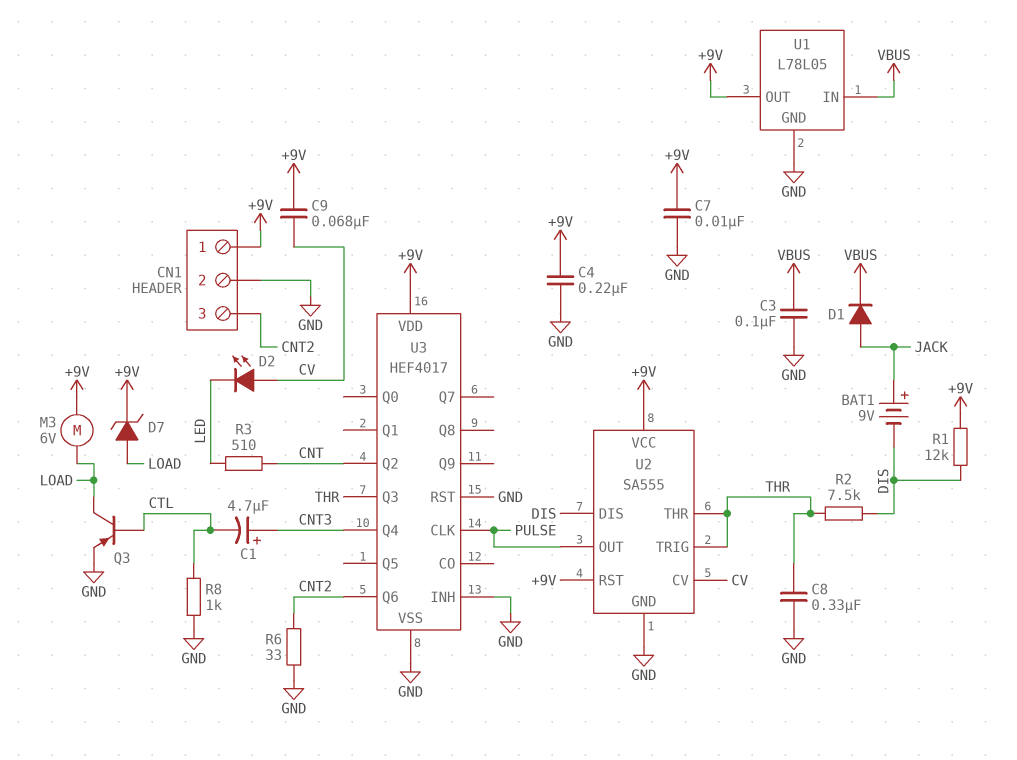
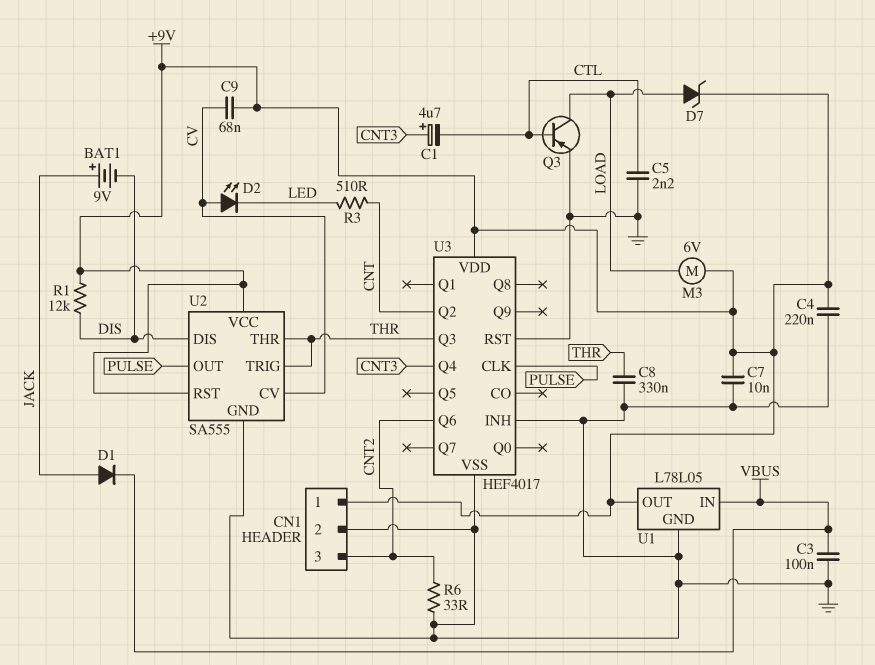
C5: none -> 2.2nF (CTL, GND)
R2: 7.5k (DIS, THR) -> none
R8: 1k (CTL, GND) -> none

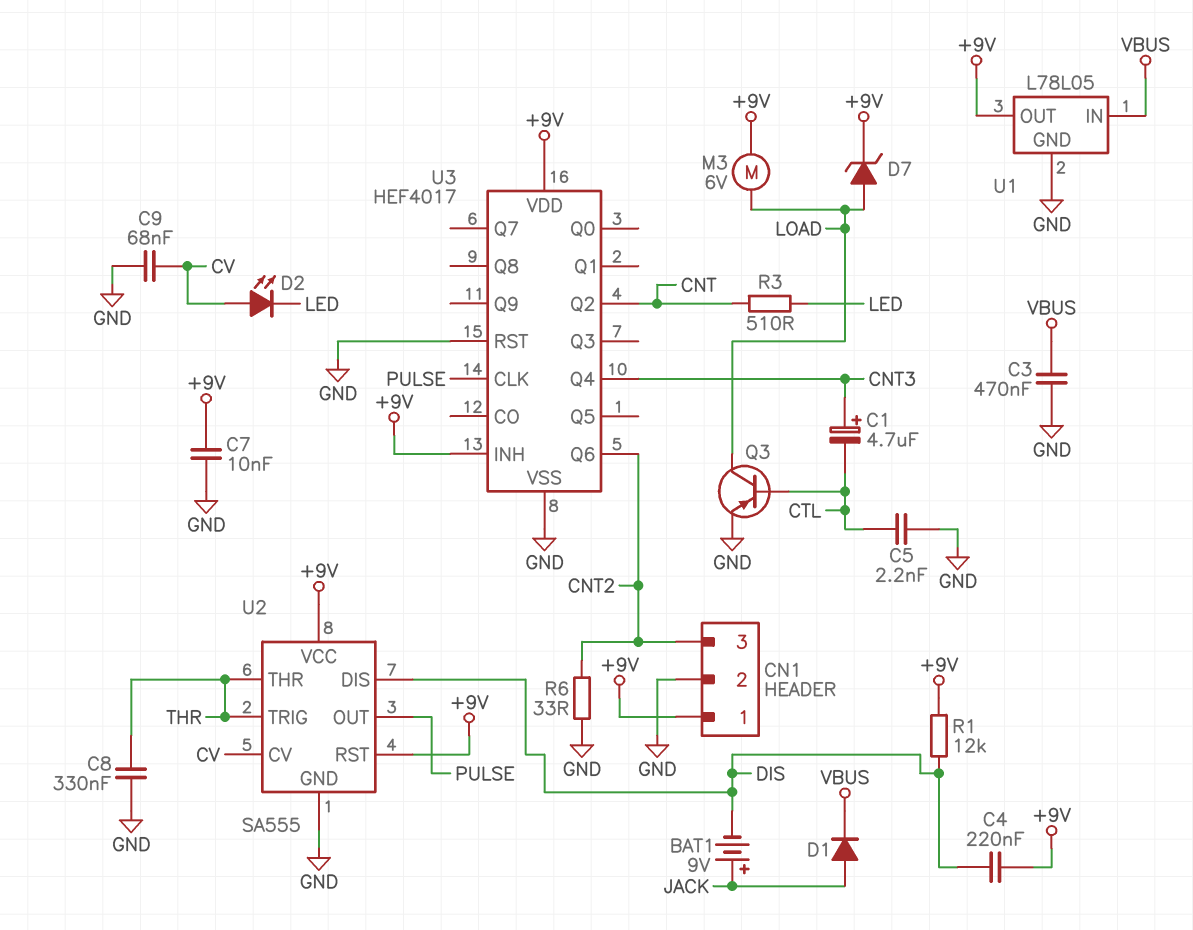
C3: 100nF (GND, VBUS) -> 470nF (GND, VBUS)
C4: 220nF (+9V, GND) -> 220nF (+9V, DIS)
C9: 68nF (+9V, CV) -> 68nF (CV, GND)
U3 pin INH: GND -> +9V
U3 pin Q3: THR -> none

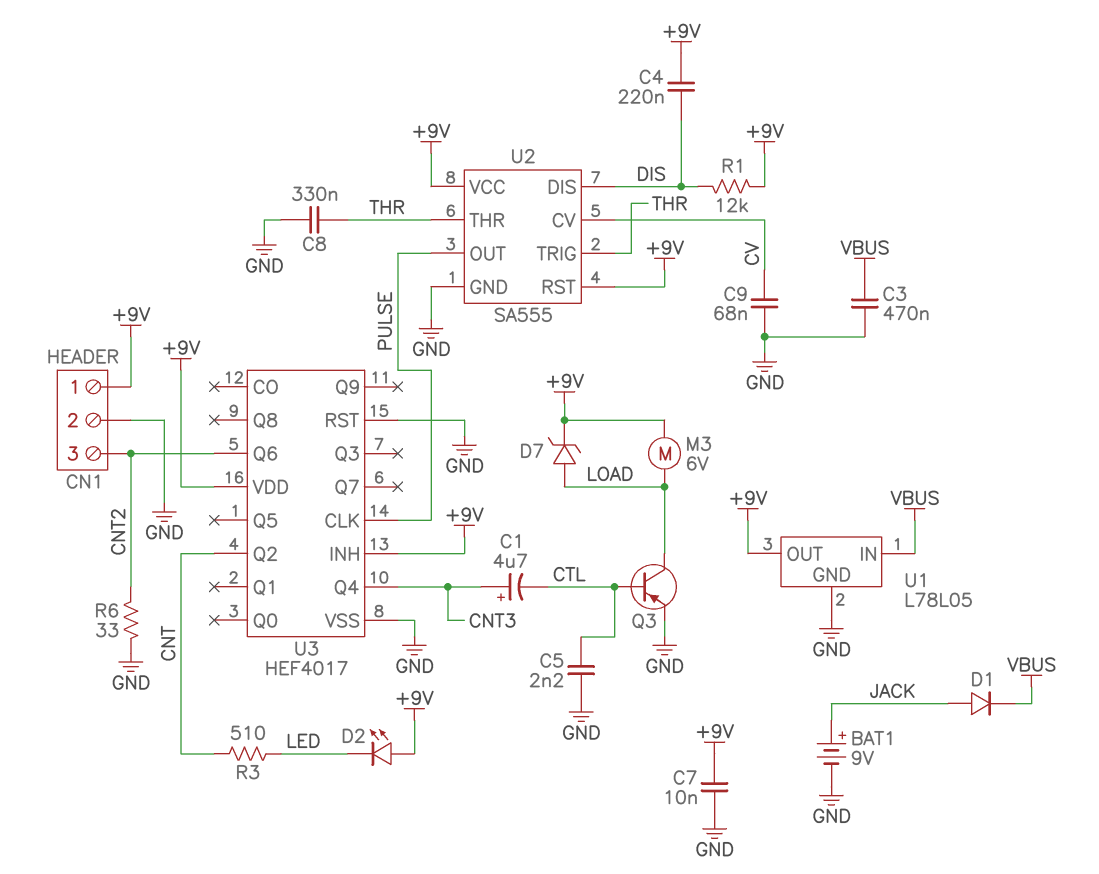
BAT1: 9V (plus JACK, minus DIS) -> 9V (plus JACK, minus GND)
D2: LED (A CV, K LED) -> LED (A +9V, K LED)

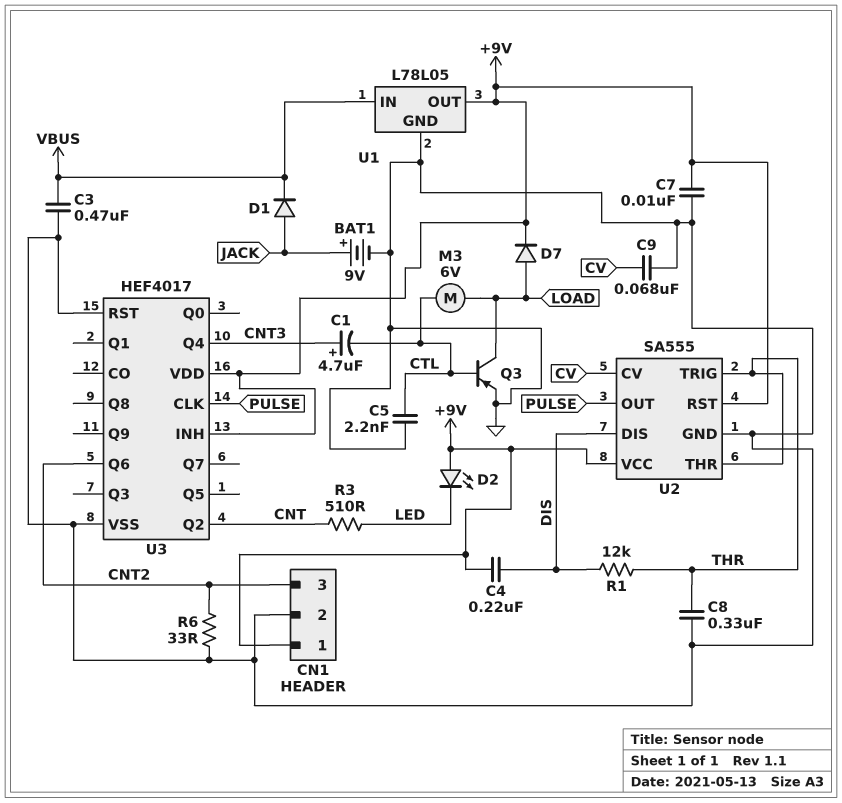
D7: zener (A LOAD, K +9V) -> diode (A LOAD, K +9V)
M3: motor 6V (+9V, LOAD) -> motor 6V (CTL, LOAD)
R1: 12k (+9V, DIS) -> 12k (DIS, THR)

